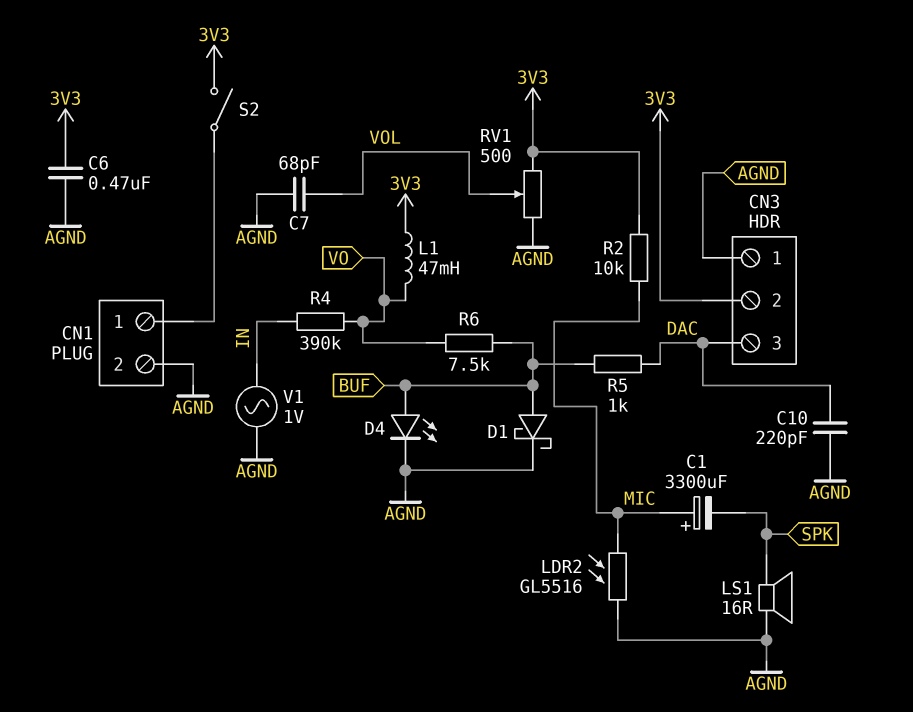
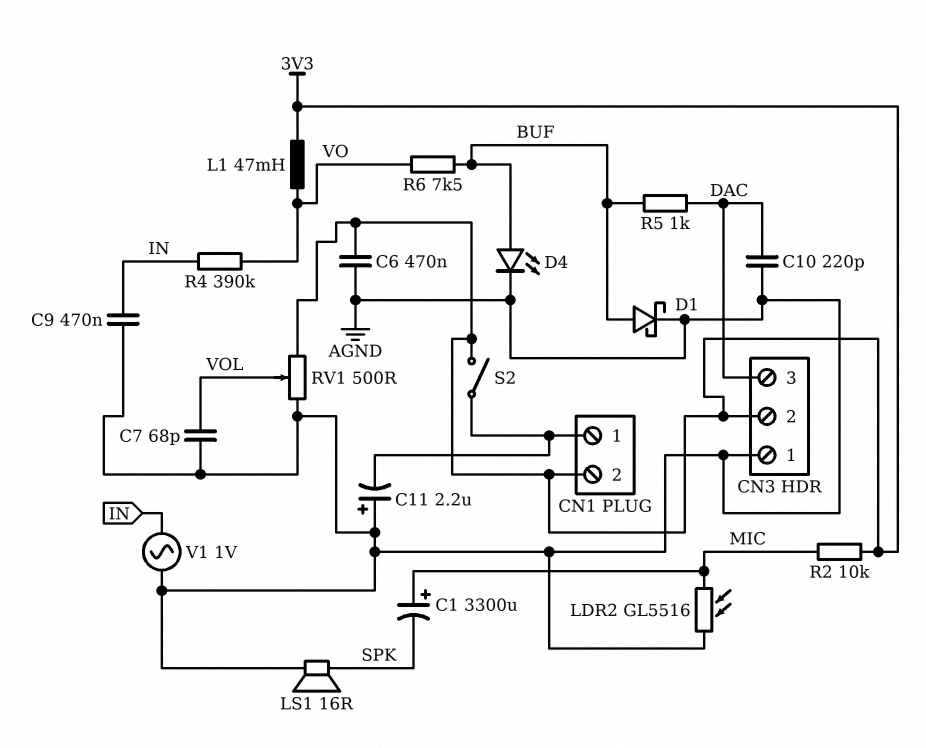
C9: none -> 470nF (AGND, IN)
C11: none -> 2.2uF (plus AGND, minus CN1/1)
CN1 pin 2: AGND -> 3V3

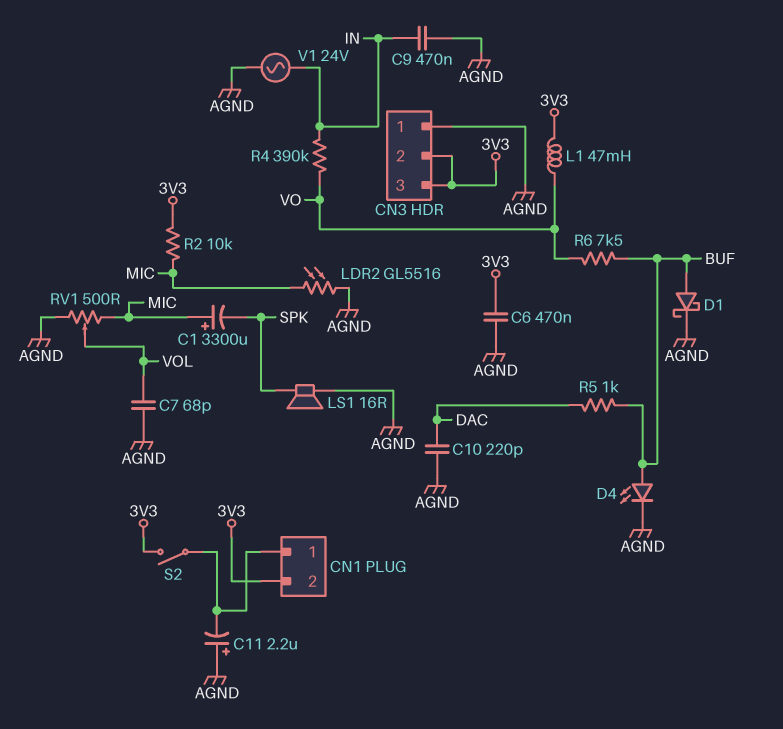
CN3 pin 3: DAC -> 3V3
RV1: 500 (3V3, AGND, wiper VOL) -> 500 (AGND, MIC, wiper VOL)
V1: AC 1V (AGND, IN) -> AC 24V (AGND, IN)

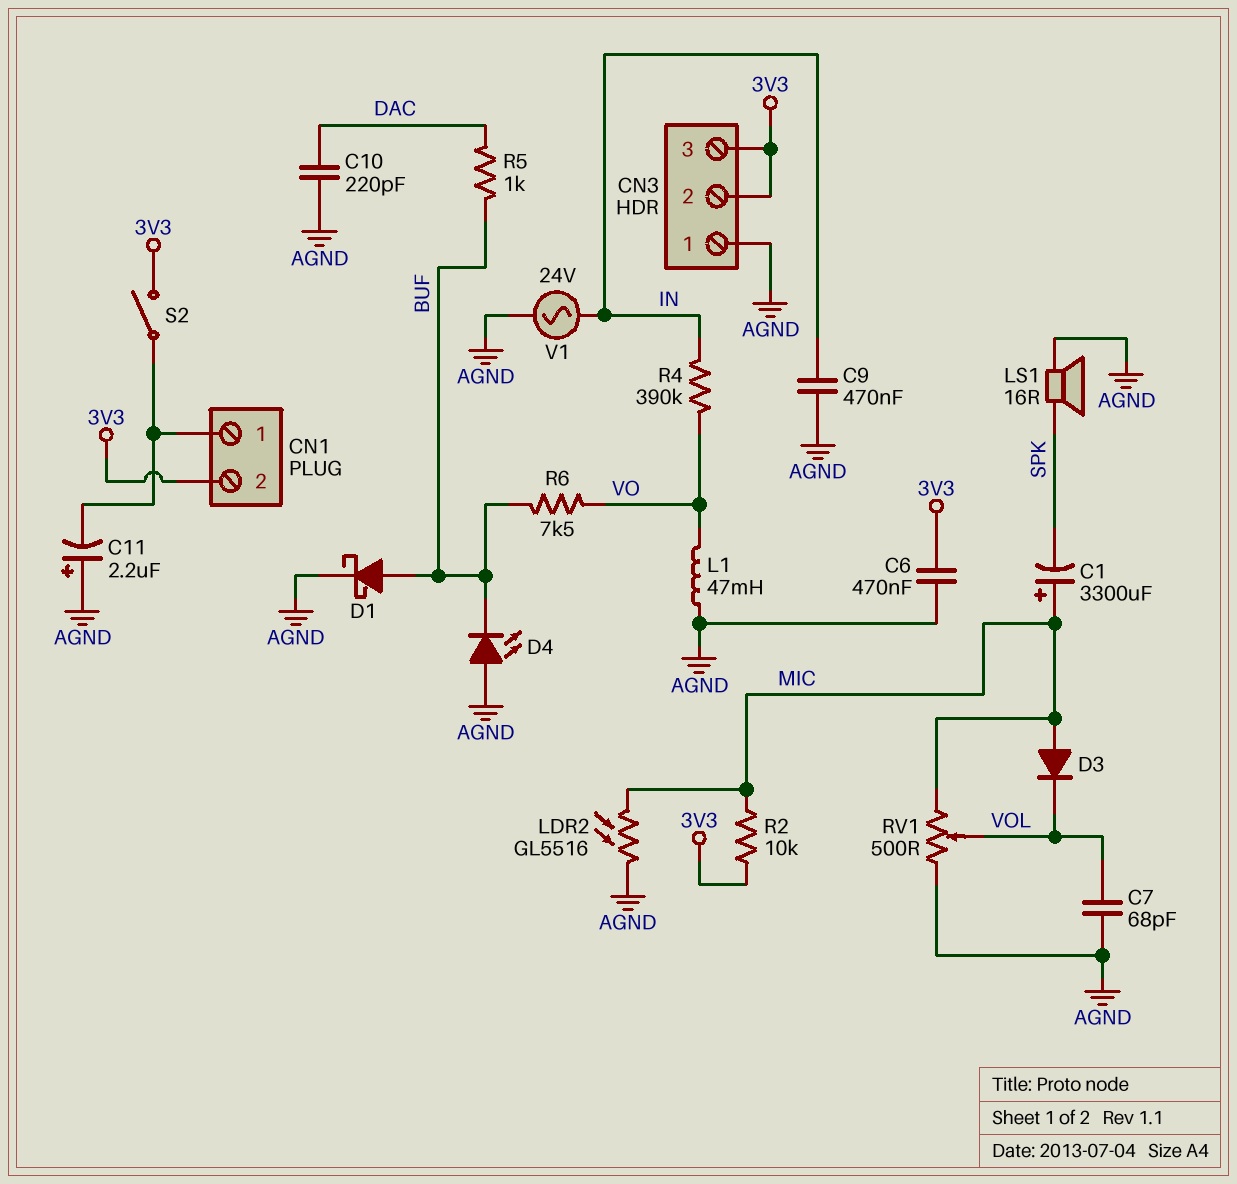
D3: none -> diode (A MIC, K VOL)
D4: LED (A BUF, K AGND) -> LED (A AGND, K BUF)
L1: 47mH (3V3, VO) -> 47mH (AGND, VO)

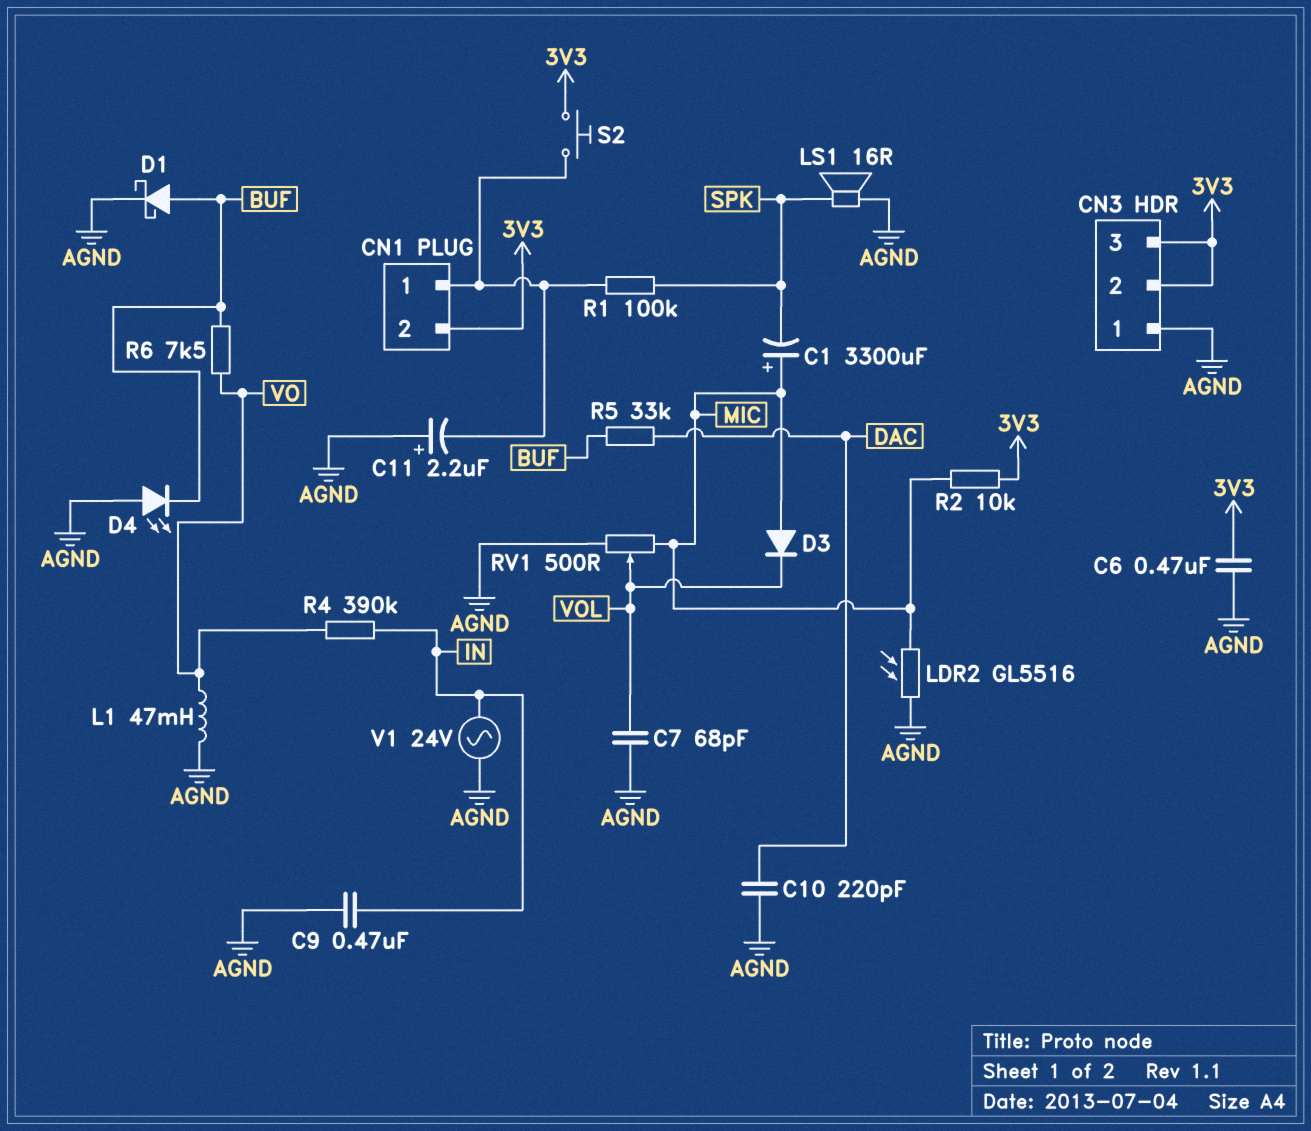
R1: none -> 100k (CN1/1, SPK)
R5: 1k (BUF, DAC) -> 33k (BUF, DAC)
S2: switch (3V3, CN1/1) -> button (3V3, CN1/1)

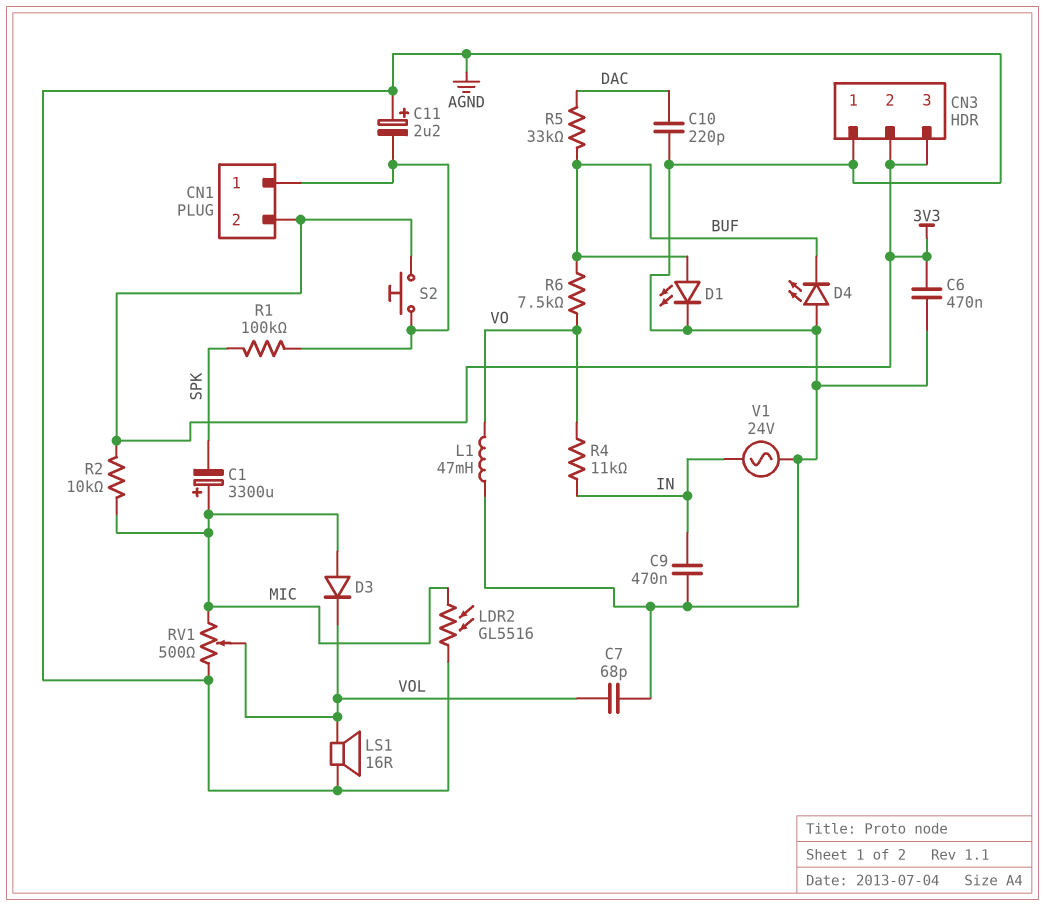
D1: schottky (A BUF, K AGND) -> LED (A BUF, K AGND)
LS1: speaker 16R (AGND, SPK) -> speaker 16R (AGND, VOL)
R4: 390k (IN, VO) -> 11k (IN, VO)

